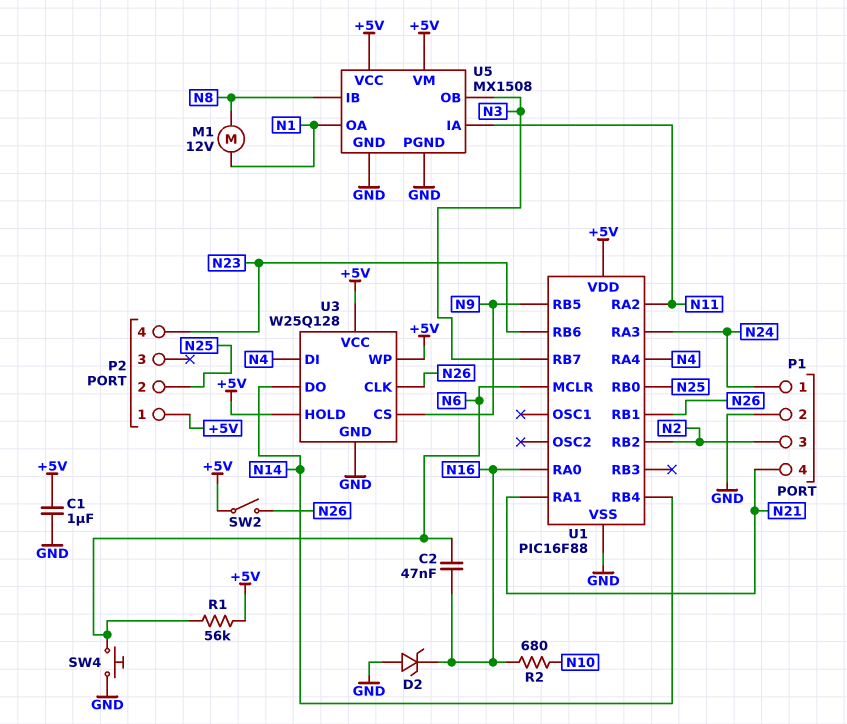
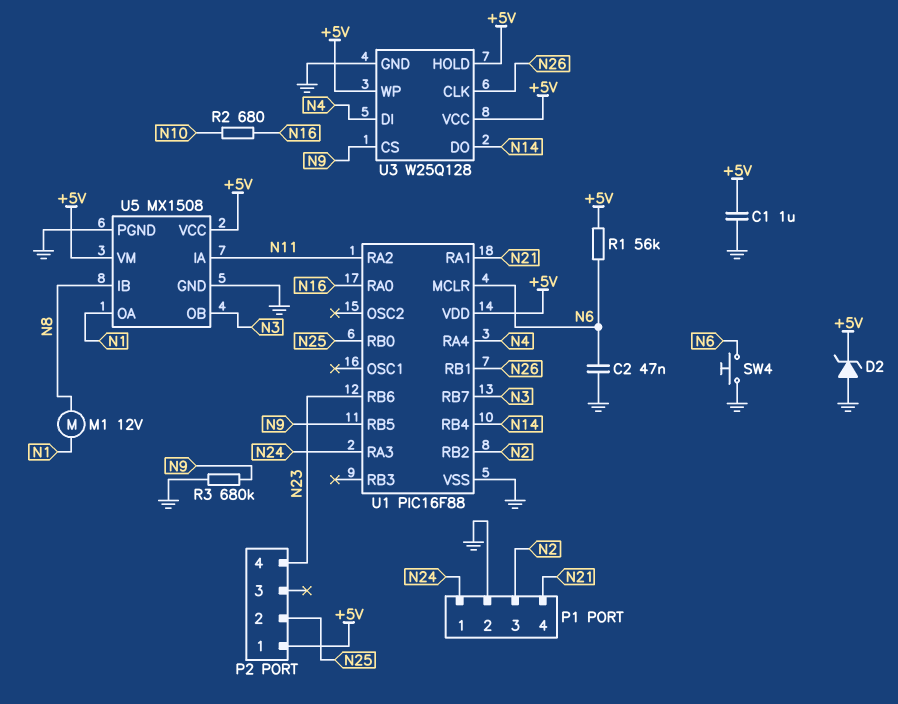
C2: 47nF (N6, N16) -> 47nF (GND, N6)
D2: zener (A GND, K N16) -> zener (A GND, K +5V)
R3: none -> 680k (GND, N9)
SW2: switch (+5V, N26) -> none

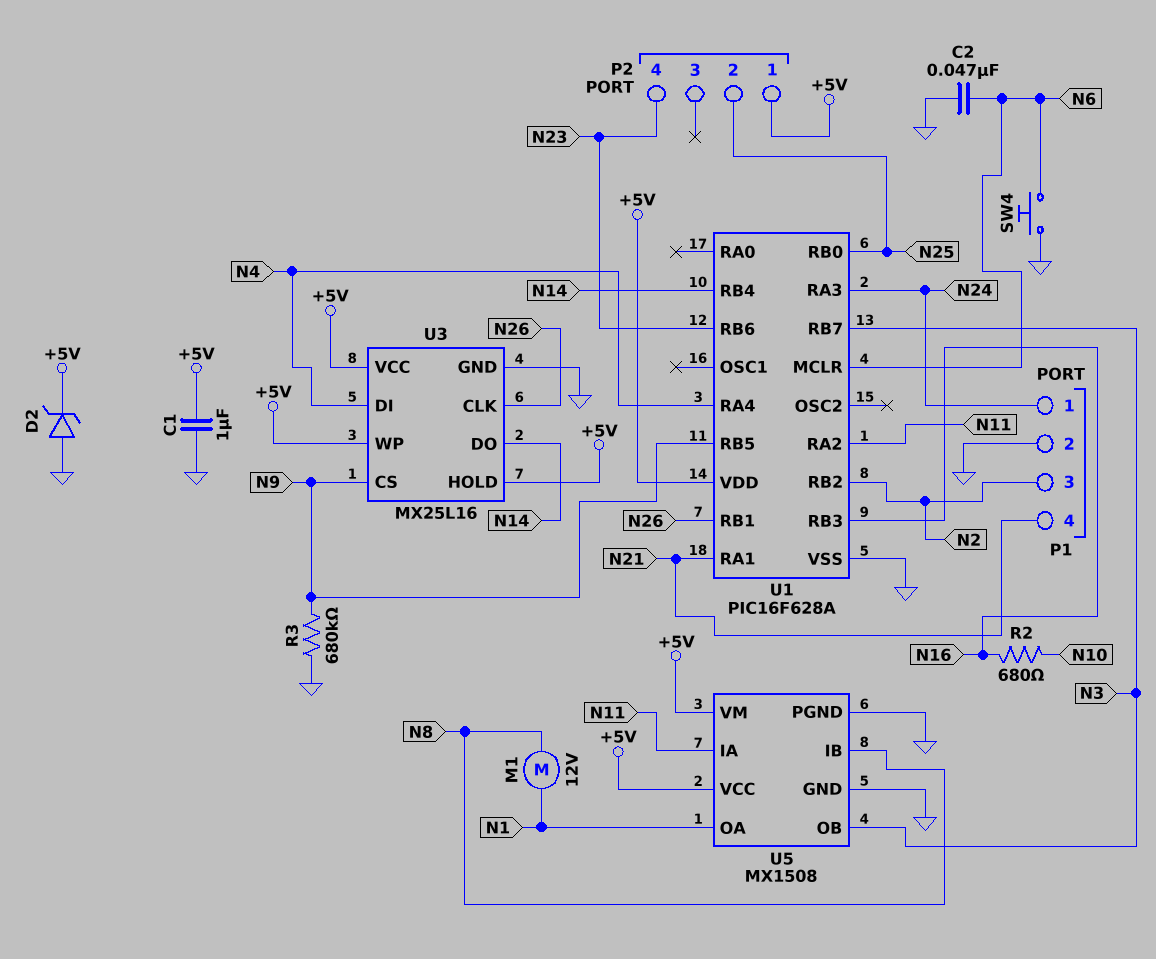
R1: 56k (+5V, N6) -> none
U1: PIC16F88 -> PIC16F628A
U1 pin RA0: N16 -> none
U1 pin RB3: none -> N16
U3: W25Q128 -> MX25L16

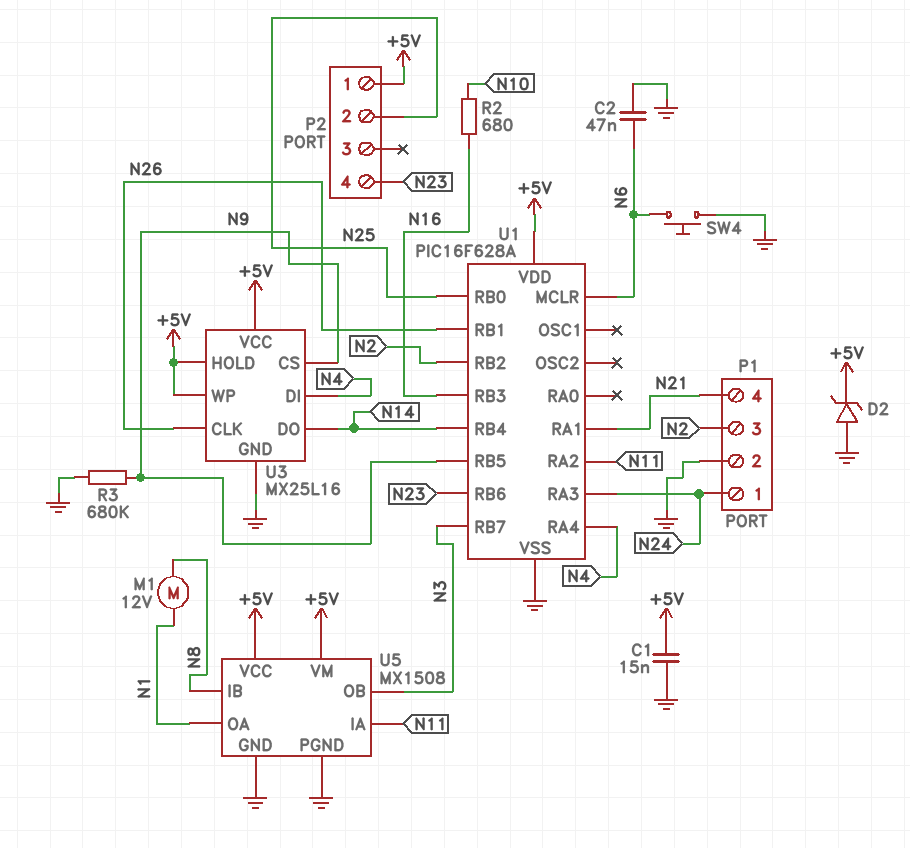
C1: 1uF (+5V, GND) -> 15nF (+5V, GND)

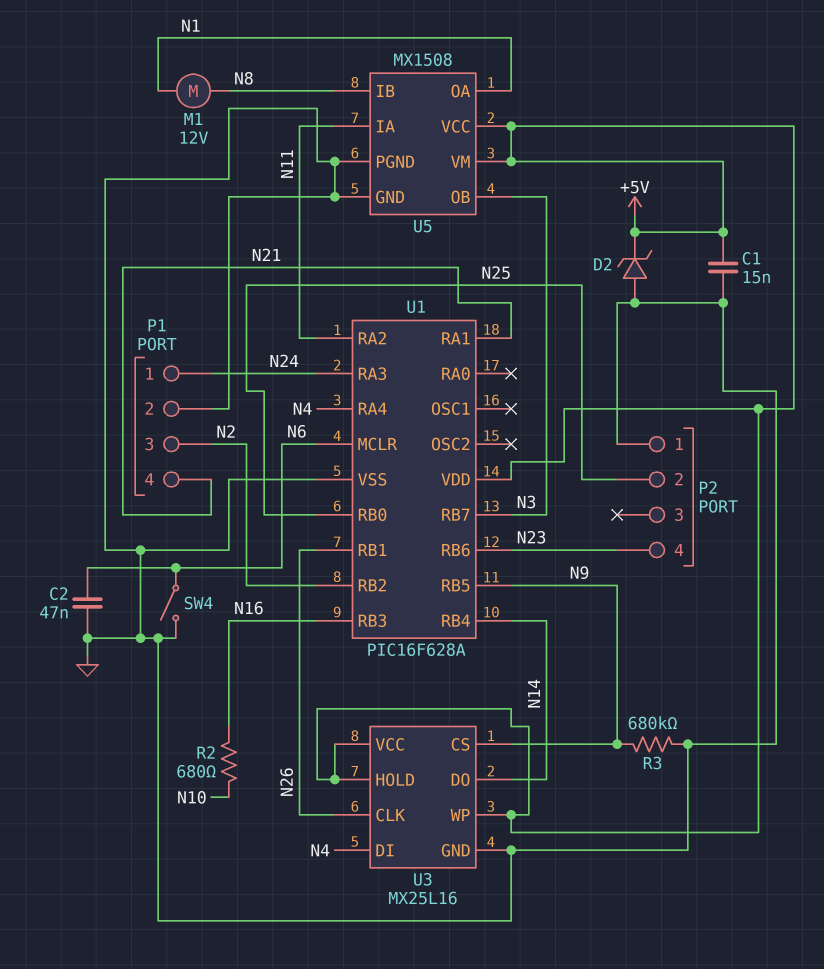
P2 pin 1: +5V -> GND
SW4: button (GND, N6) -> switch (GND, N6)

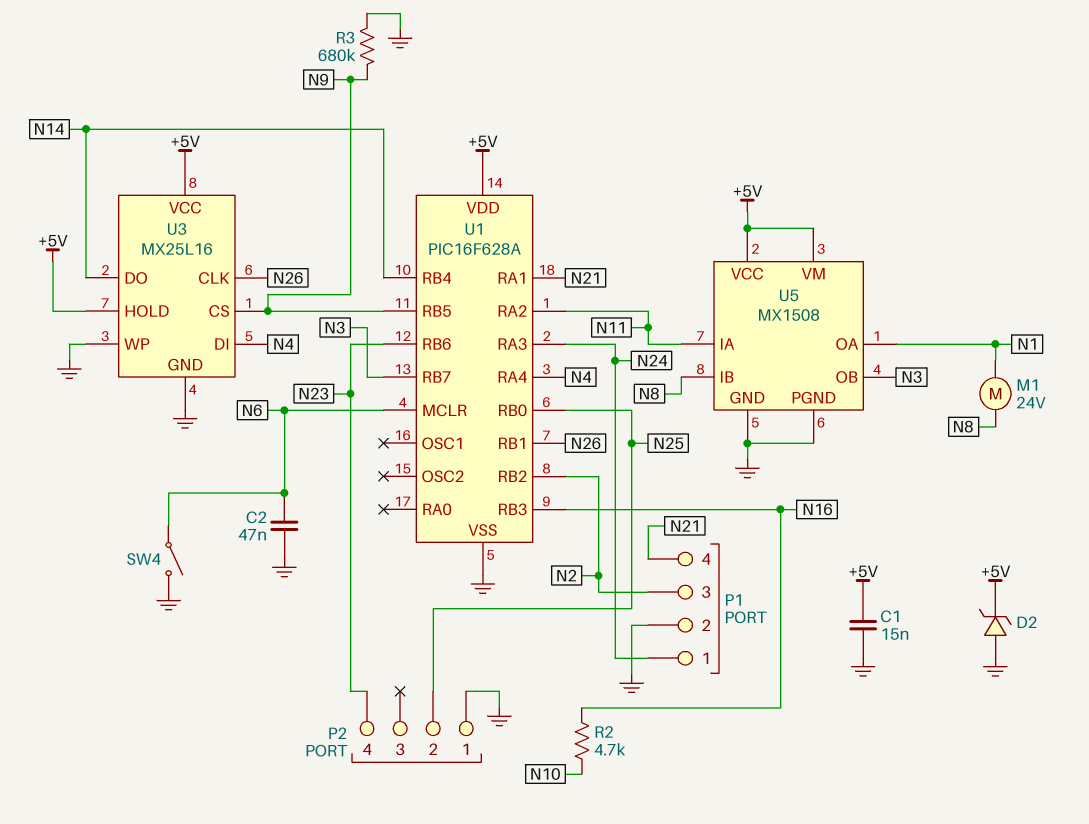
M1: motor 12V (N1, N8) -> motor 24V (N1, N8)
R2: 680 (N10, N16) -> 4.7k (N10, N16)
U3 pin WP: +5V -> GND

